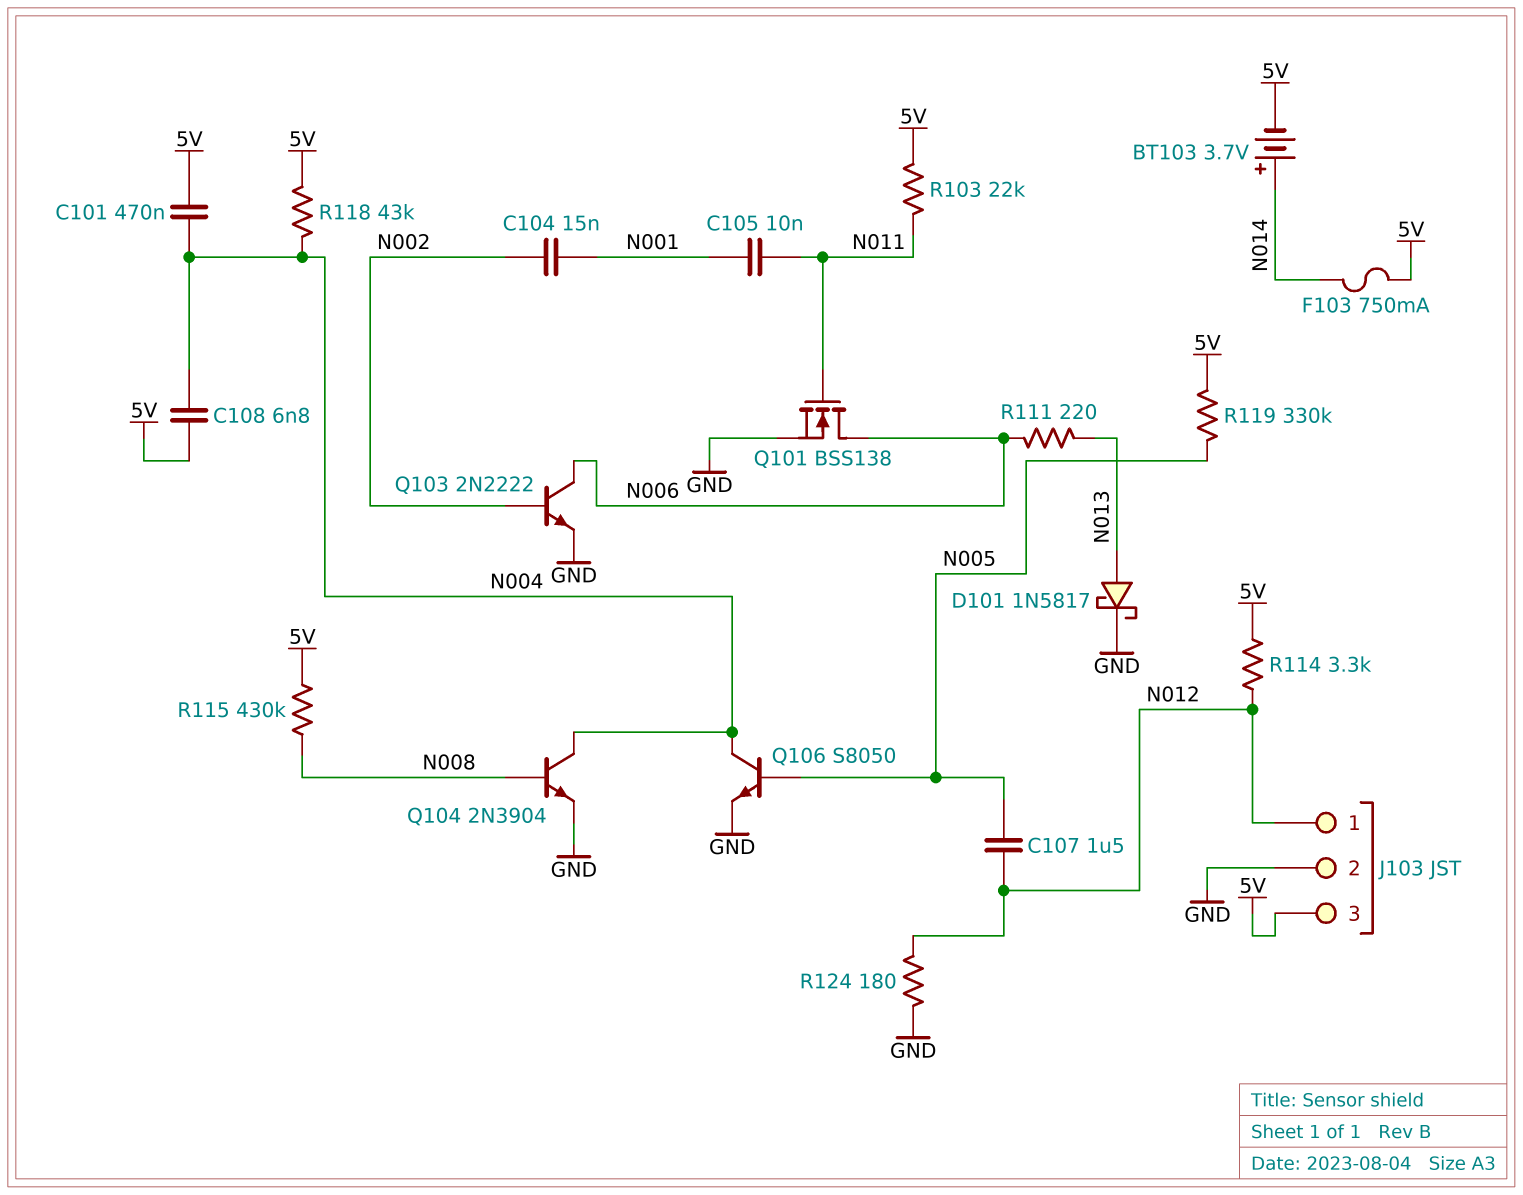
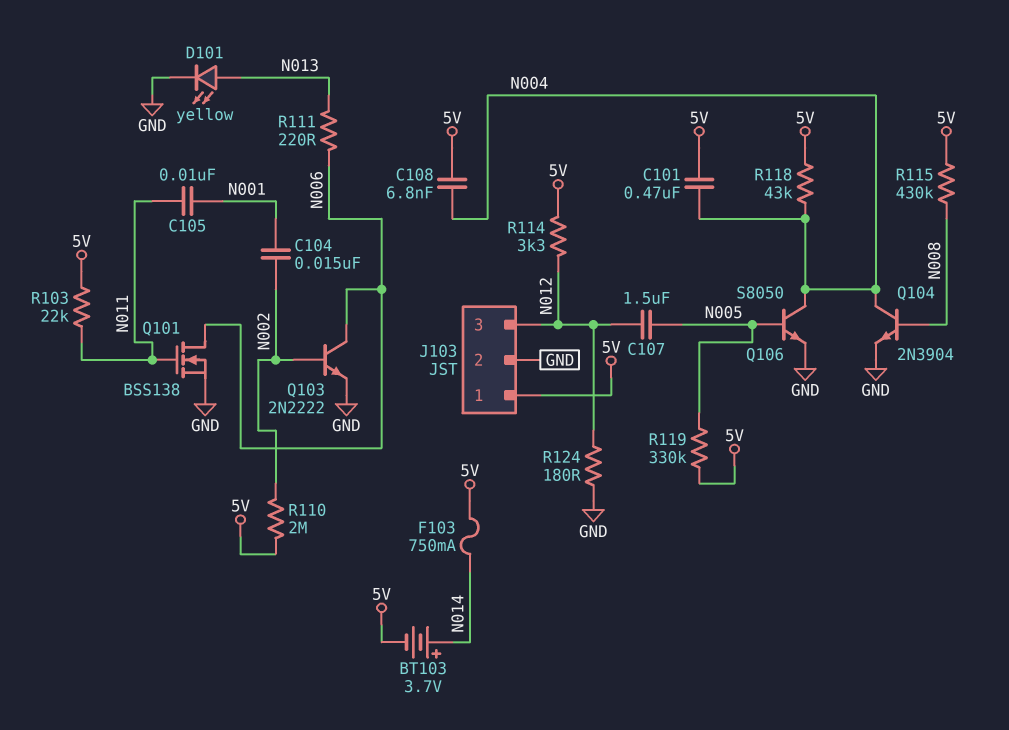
D101: schottky 1N5817 (A N013, K GND) -> LED yellow (A N013, K GND)
J103 pin 1: N012 -> 5V
J103 pin 3: 5V -> N012
R110: none -> 2M (5V, N002)

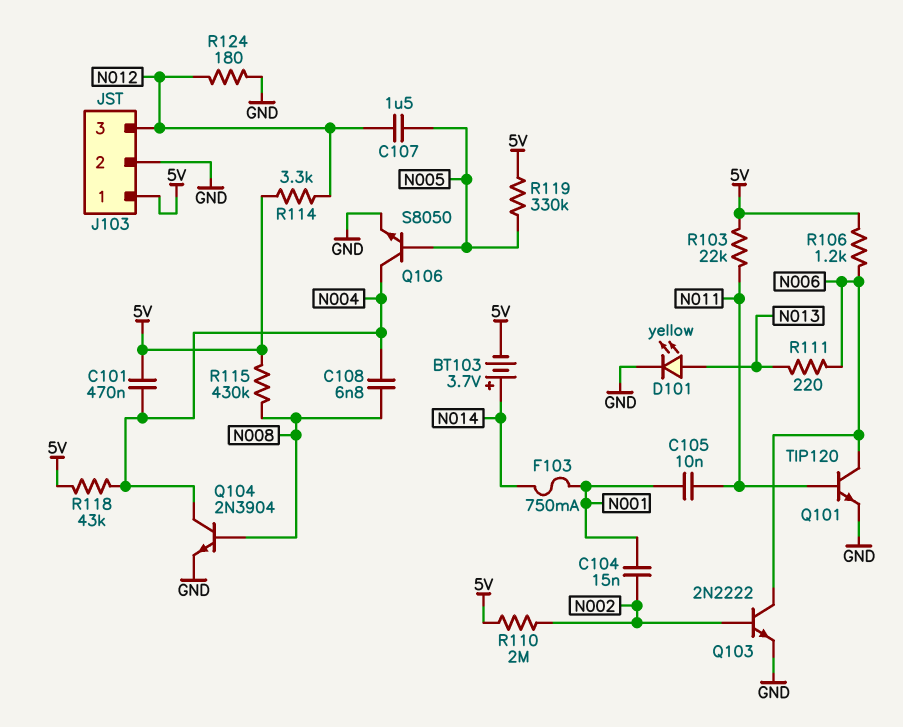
C108: 6.8nF (5V, N004) -> 6.8nF (N004, N008)
F103: 750mA (5V, N014) -> 750mA (N001, N014)
Q101: NMOS BSS138 (G N011, D N006, S GND) -> NPN TIP120 (B N011, C N006, E GND)
R106: none -> 1.2k (5V, N006)

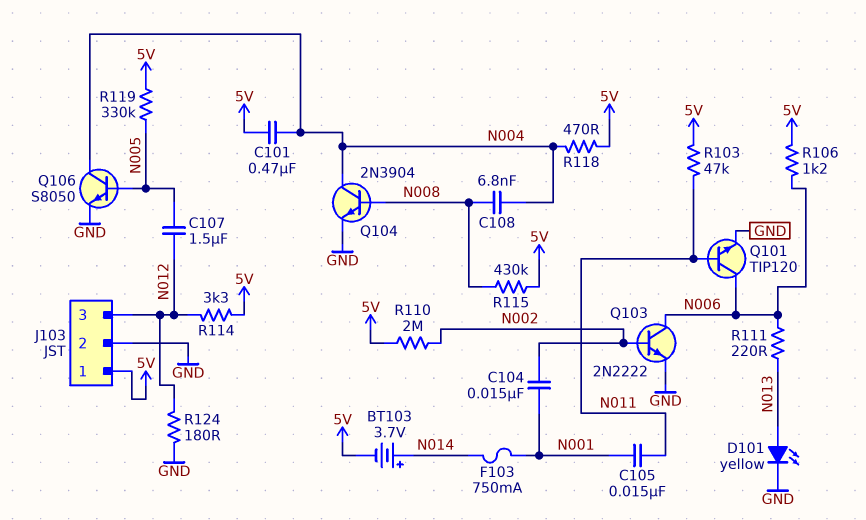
C105: 10nF (N001, N011) -> 15nF (N001, N011)
R103: 22k (5V, N011) -> 47k (5V, N011)
R118: 43k (5V, N004) -> 470 (5V, N004)

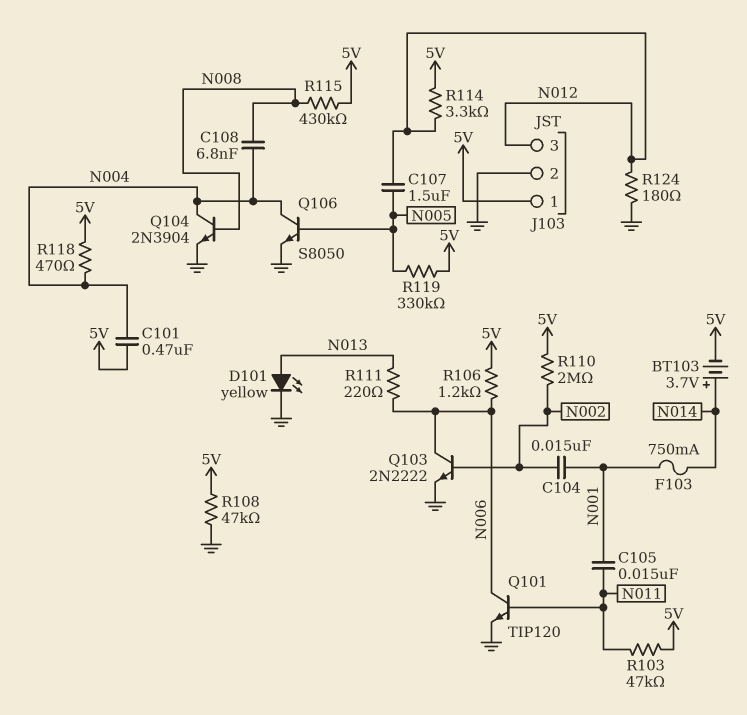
R108: none -> 47k (5V, GND)

